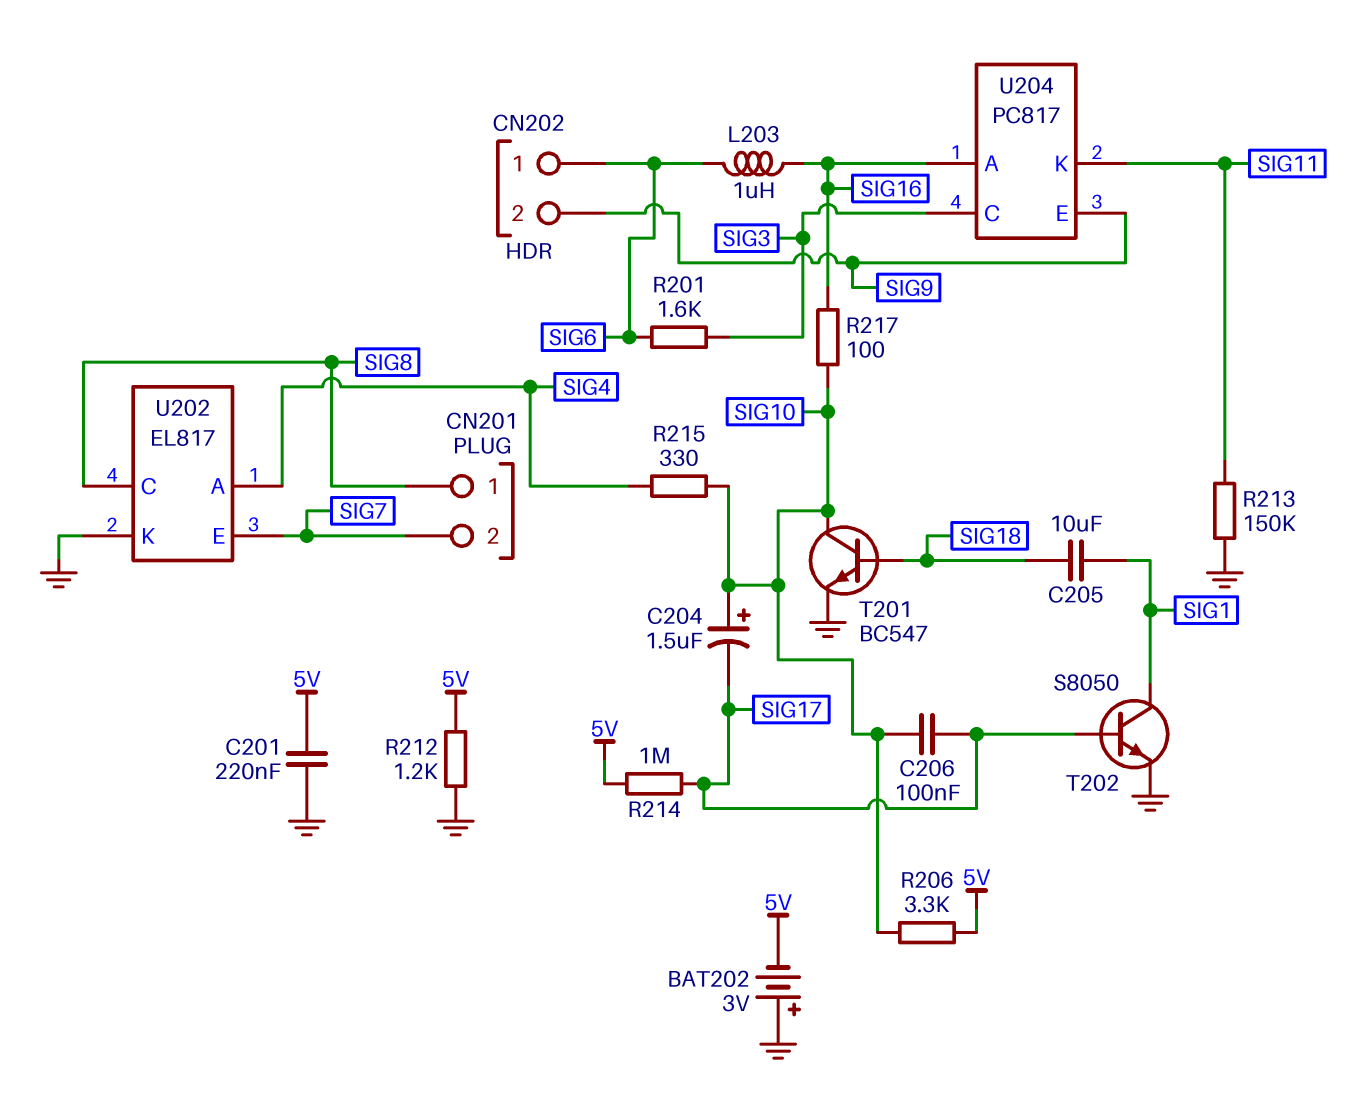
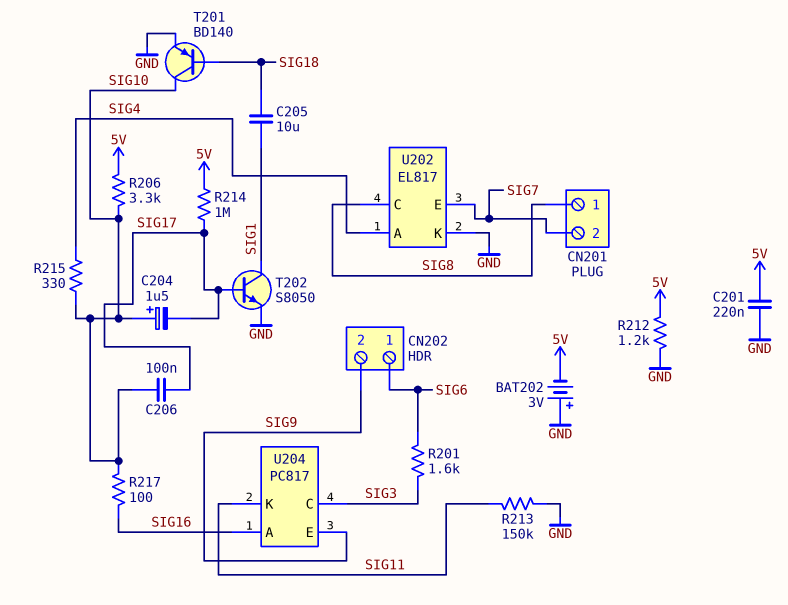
L203: 1uH (SIG6, SIG16) -> none
T201: NPN BC547 (B SIG18, C SIG10, E GND) -> PNP BD140 (B SIG18, C SIG10, E GND)

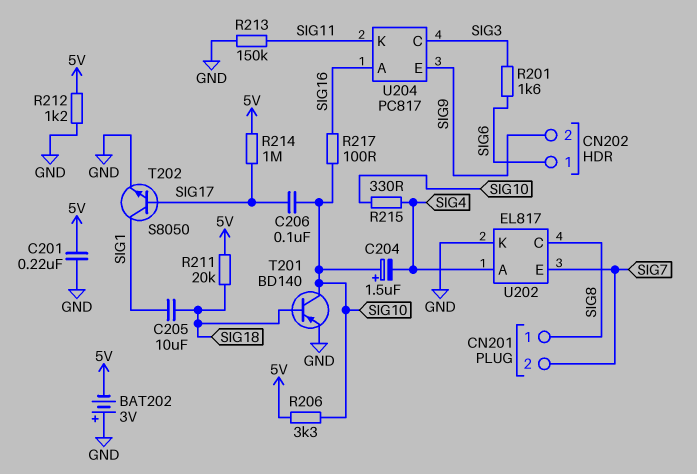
C204: 1.5uF (plus SIG10, minus SIG17) -> 1.5uF (plus SIG10, minus SIG4)
R211: none -> 20k (5V, SIG18)

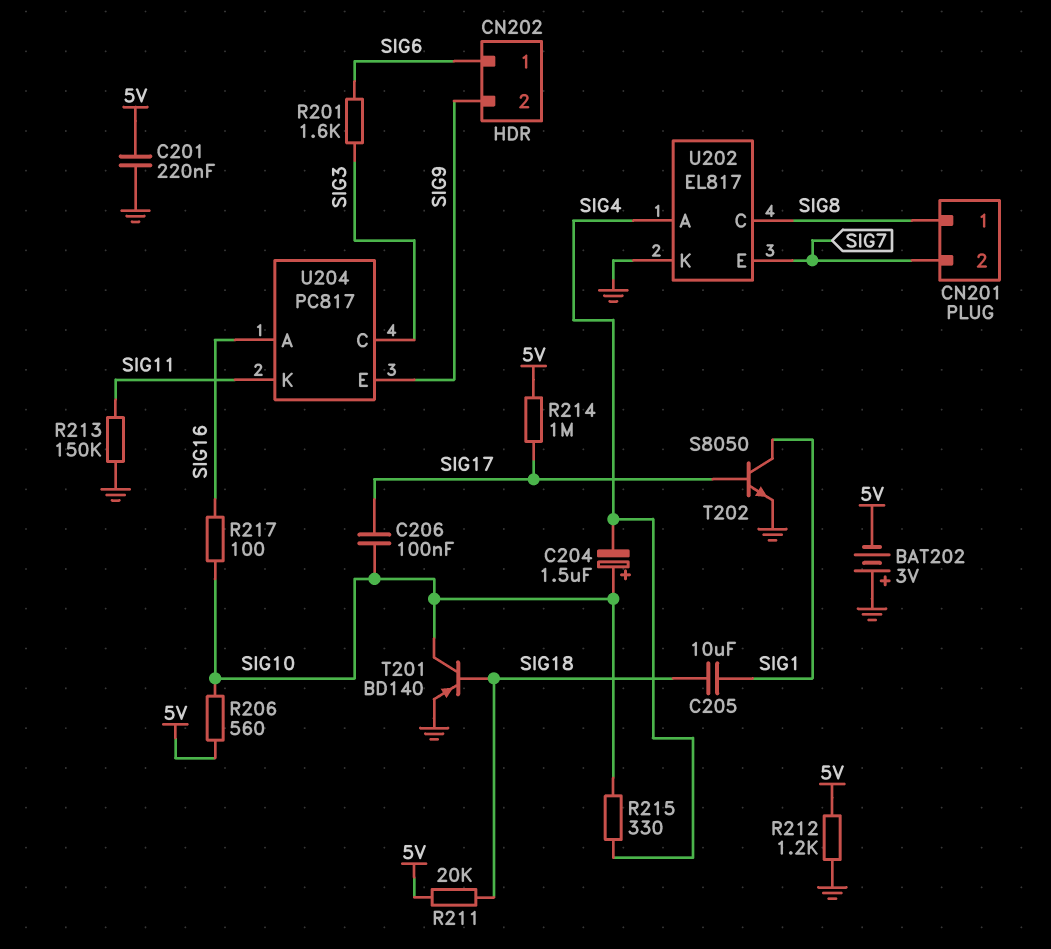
R206: 3.3k (5V, SIG10) -> 560 (5V, SIG10)

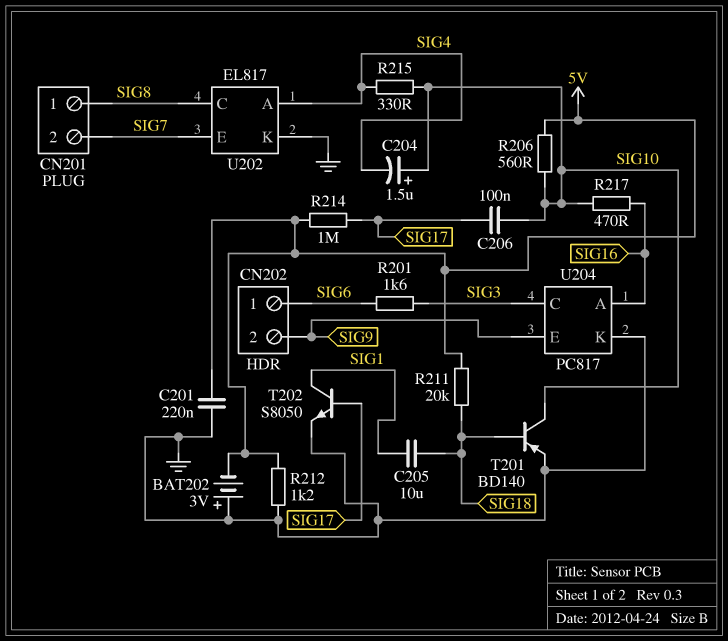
R213: 150k (GND, SIG11) -> none
R217: 100 (SIG10, SIG16) -> 470 (SIG10, SIG16)
U204 pin K: SIG11 -> GND

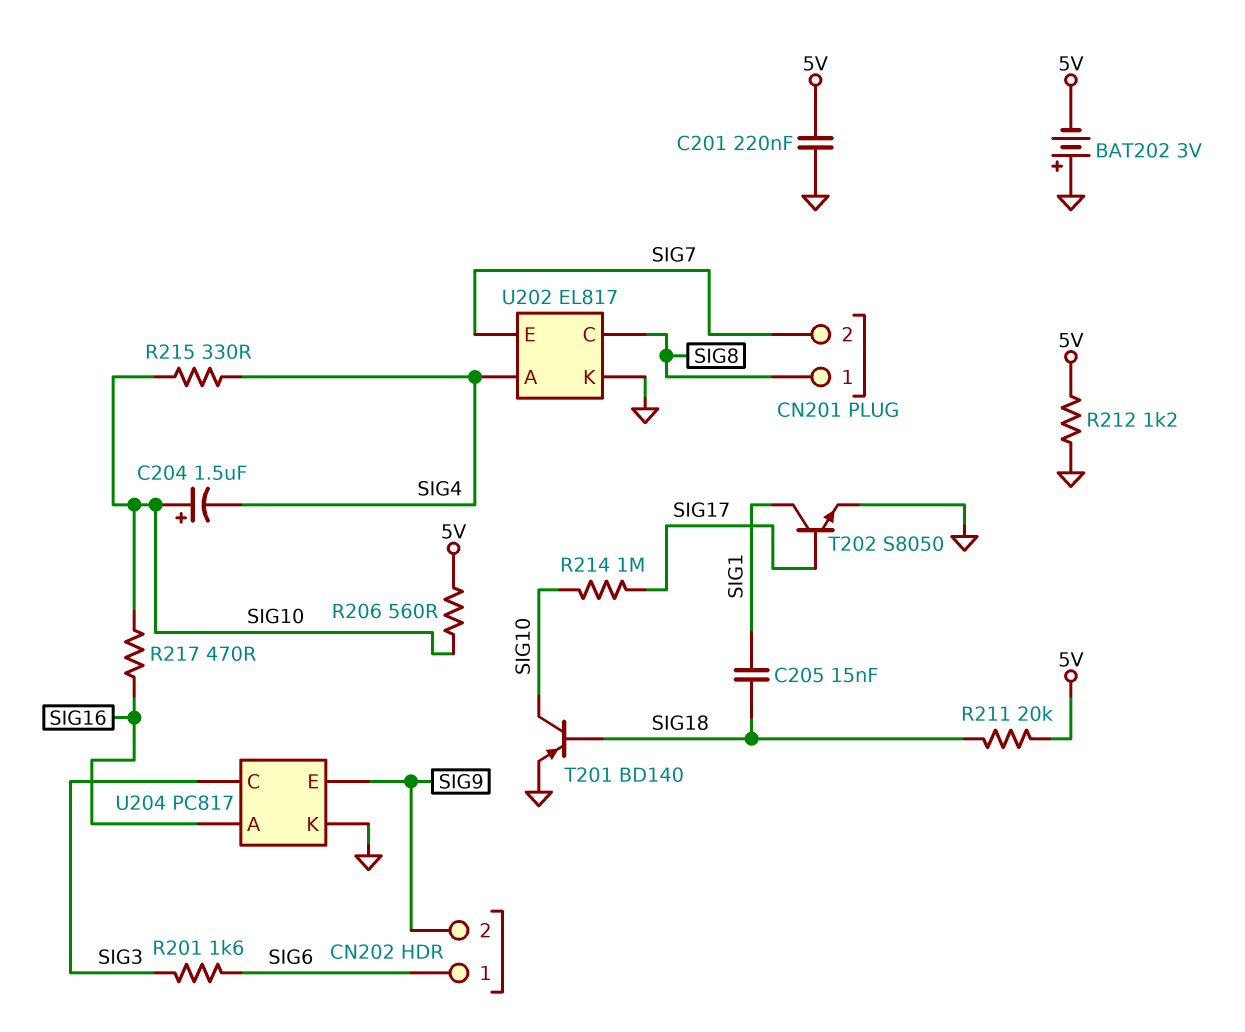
C205: 10uF (SIG1, SIG18) -> 15nF (SIG1, SIG18)
C206: 100nF (SIG10, SIG17) -> none
R214: 1M (5V, SIG17) -> 1M (SIG10, SIG17)

